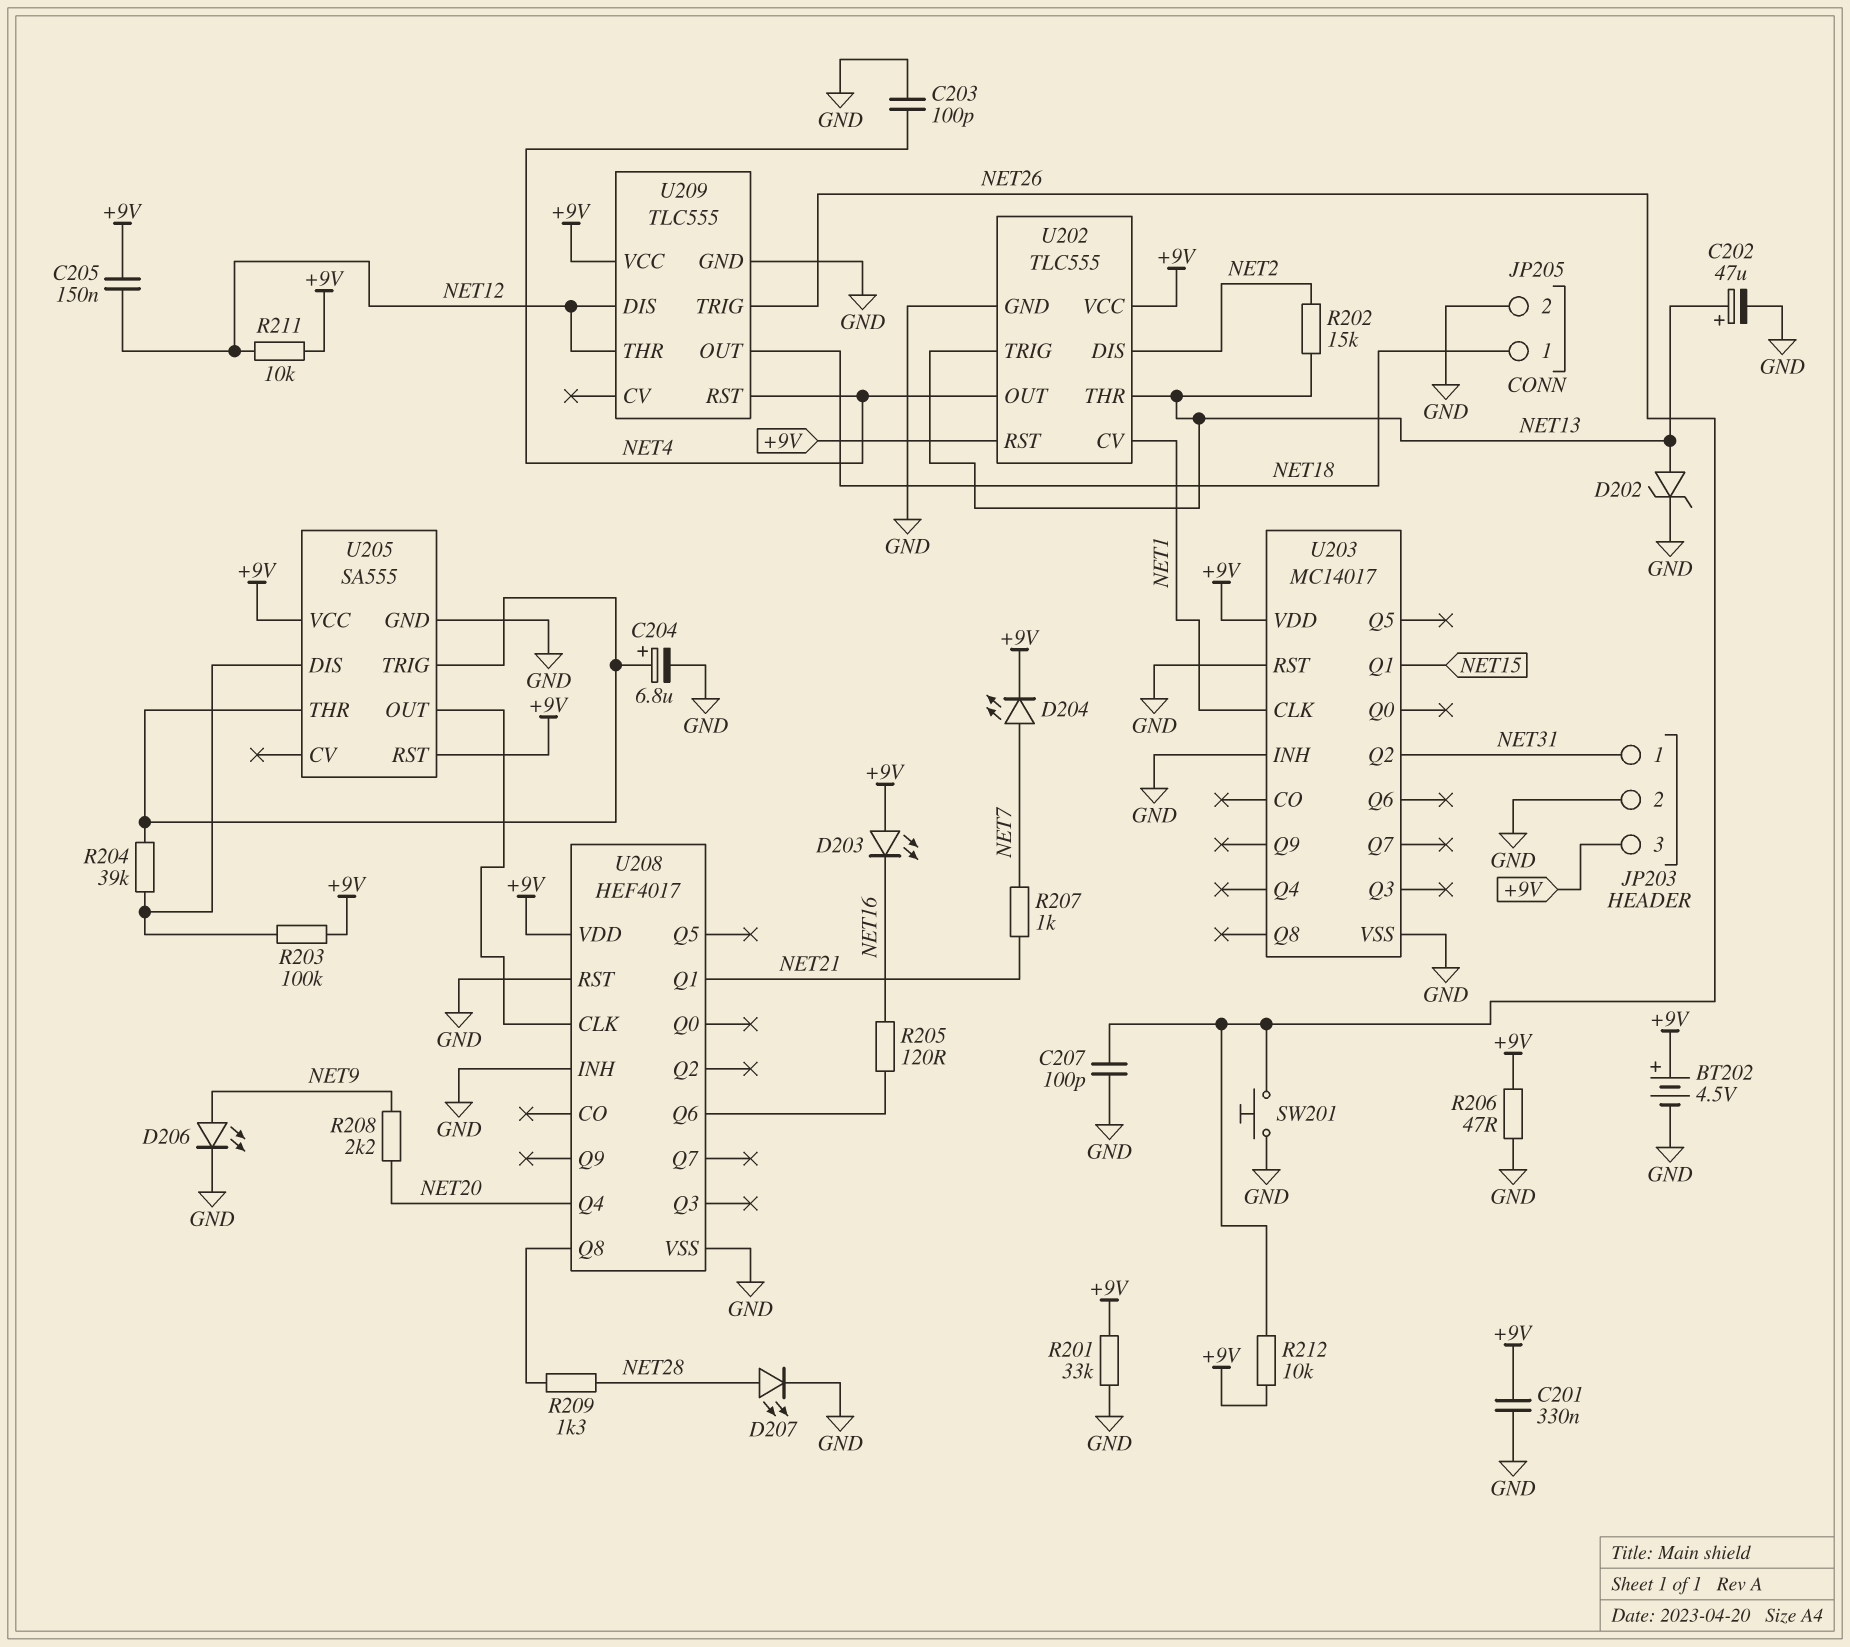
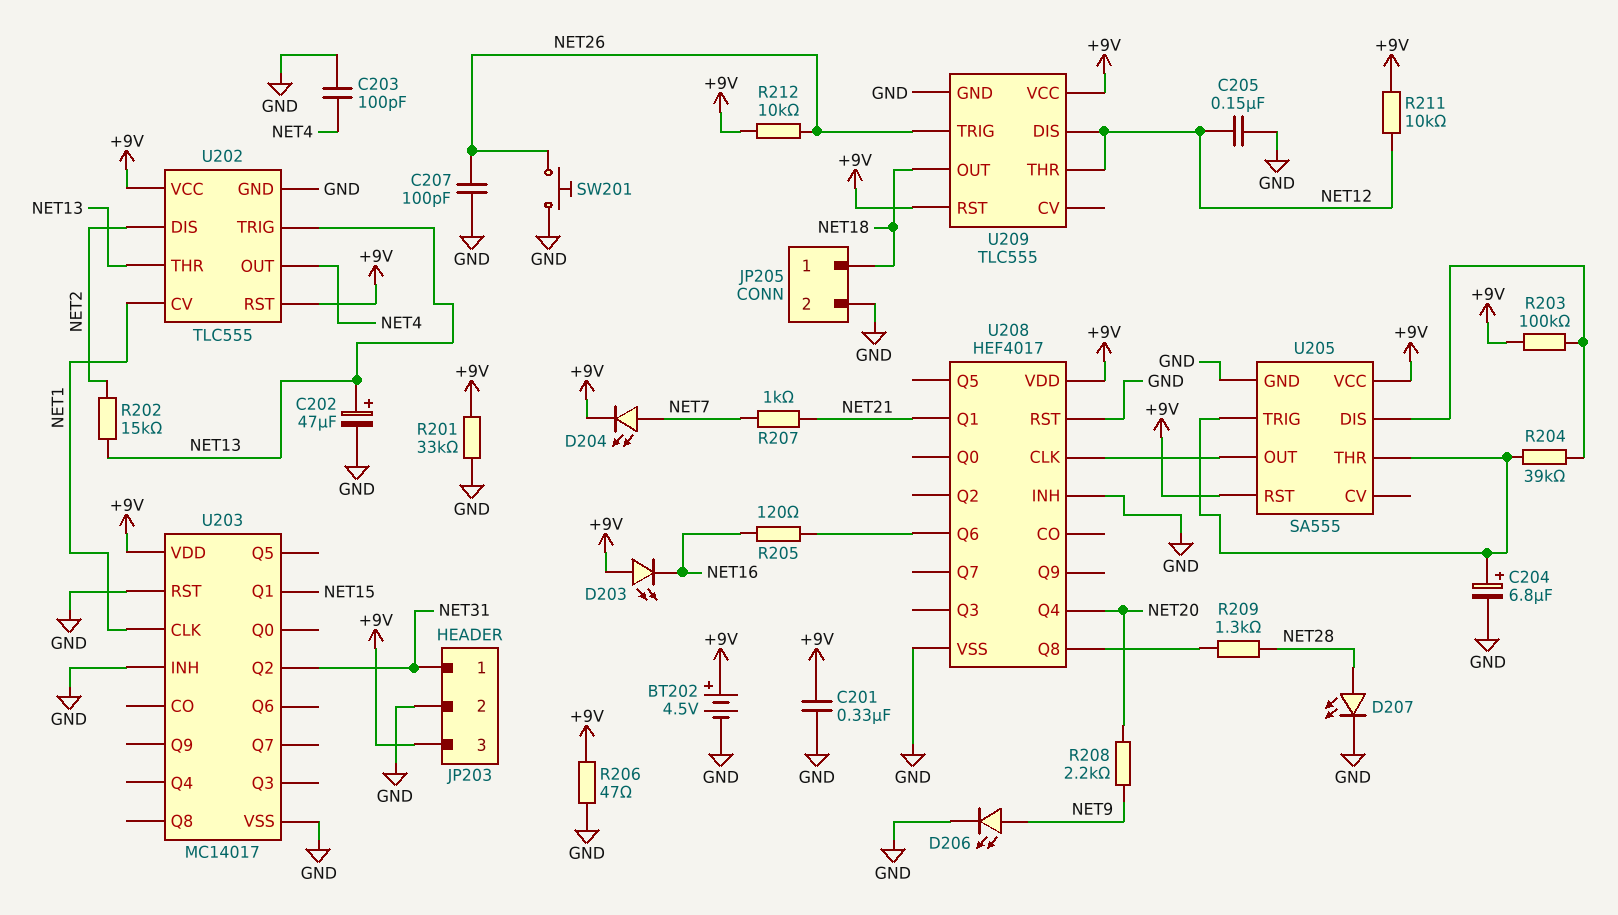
C205: 150nF (+9V, NET12) -> 150nF (GND, NET12)
D202: zener (A NET13, K GND) -> none
U209 pin RST: NET4 -> +9V

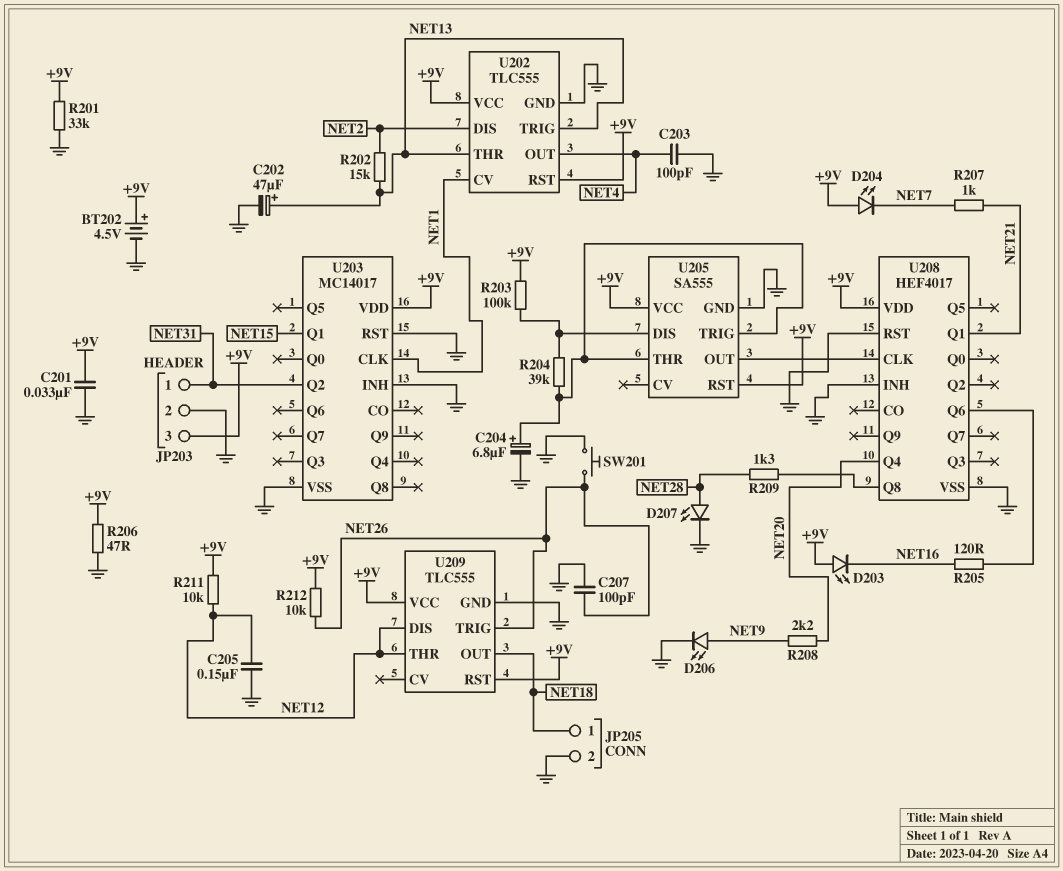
C201: 330nF (+9V, GND) -> 33nF (+9V, GND)
D204: LED (A NET7, K +9V) -> LED (A +9V, K NET7)

